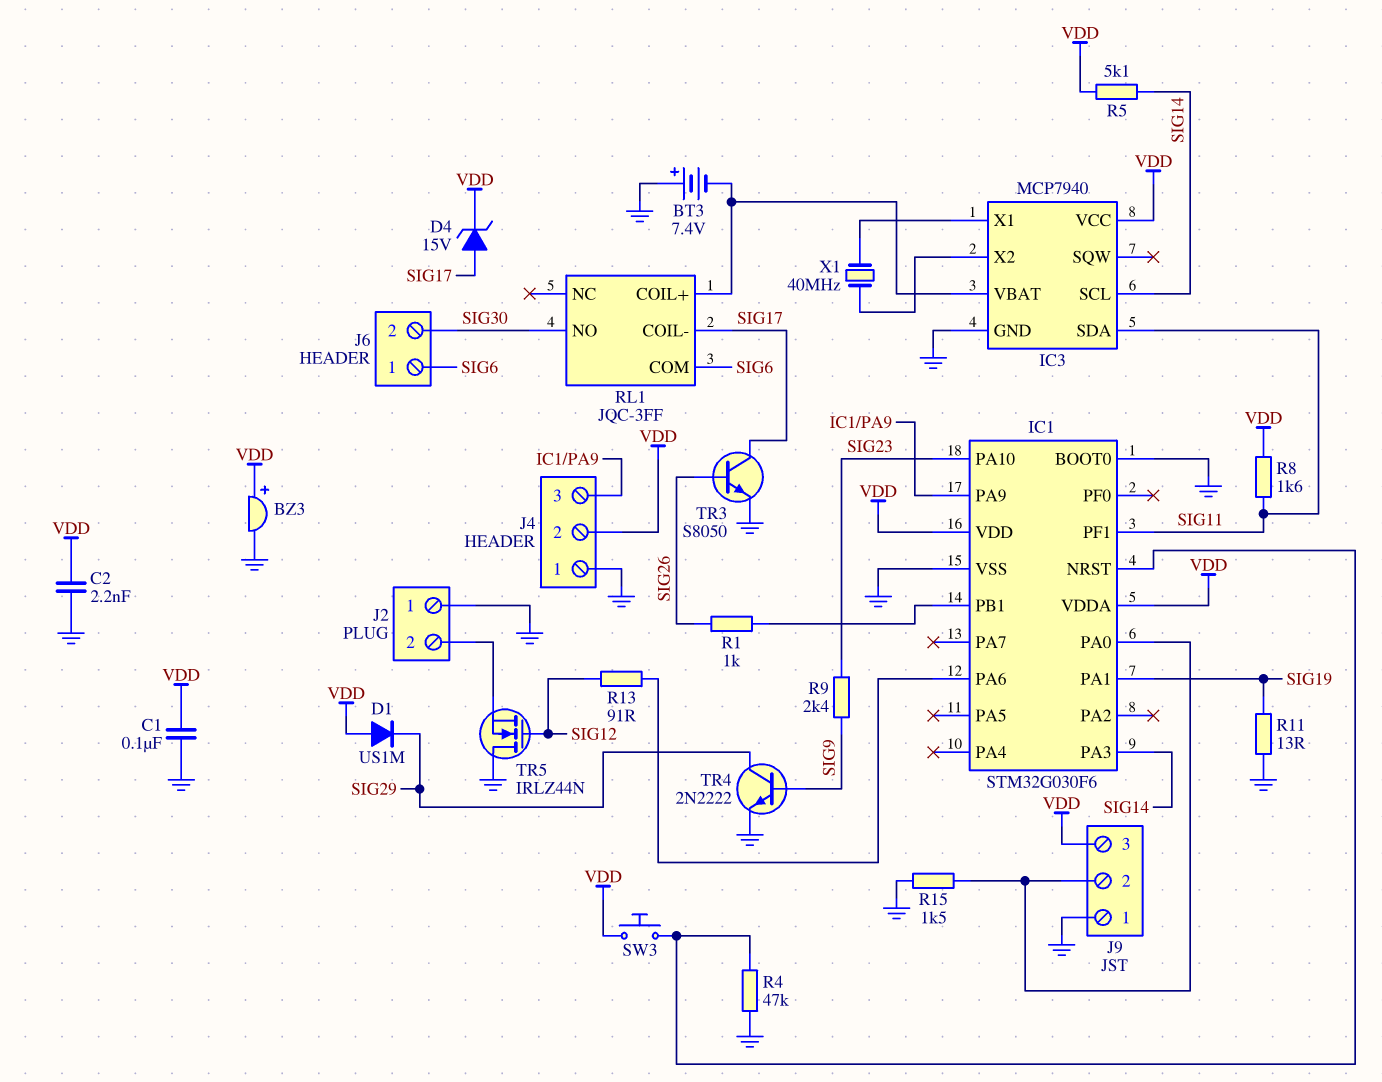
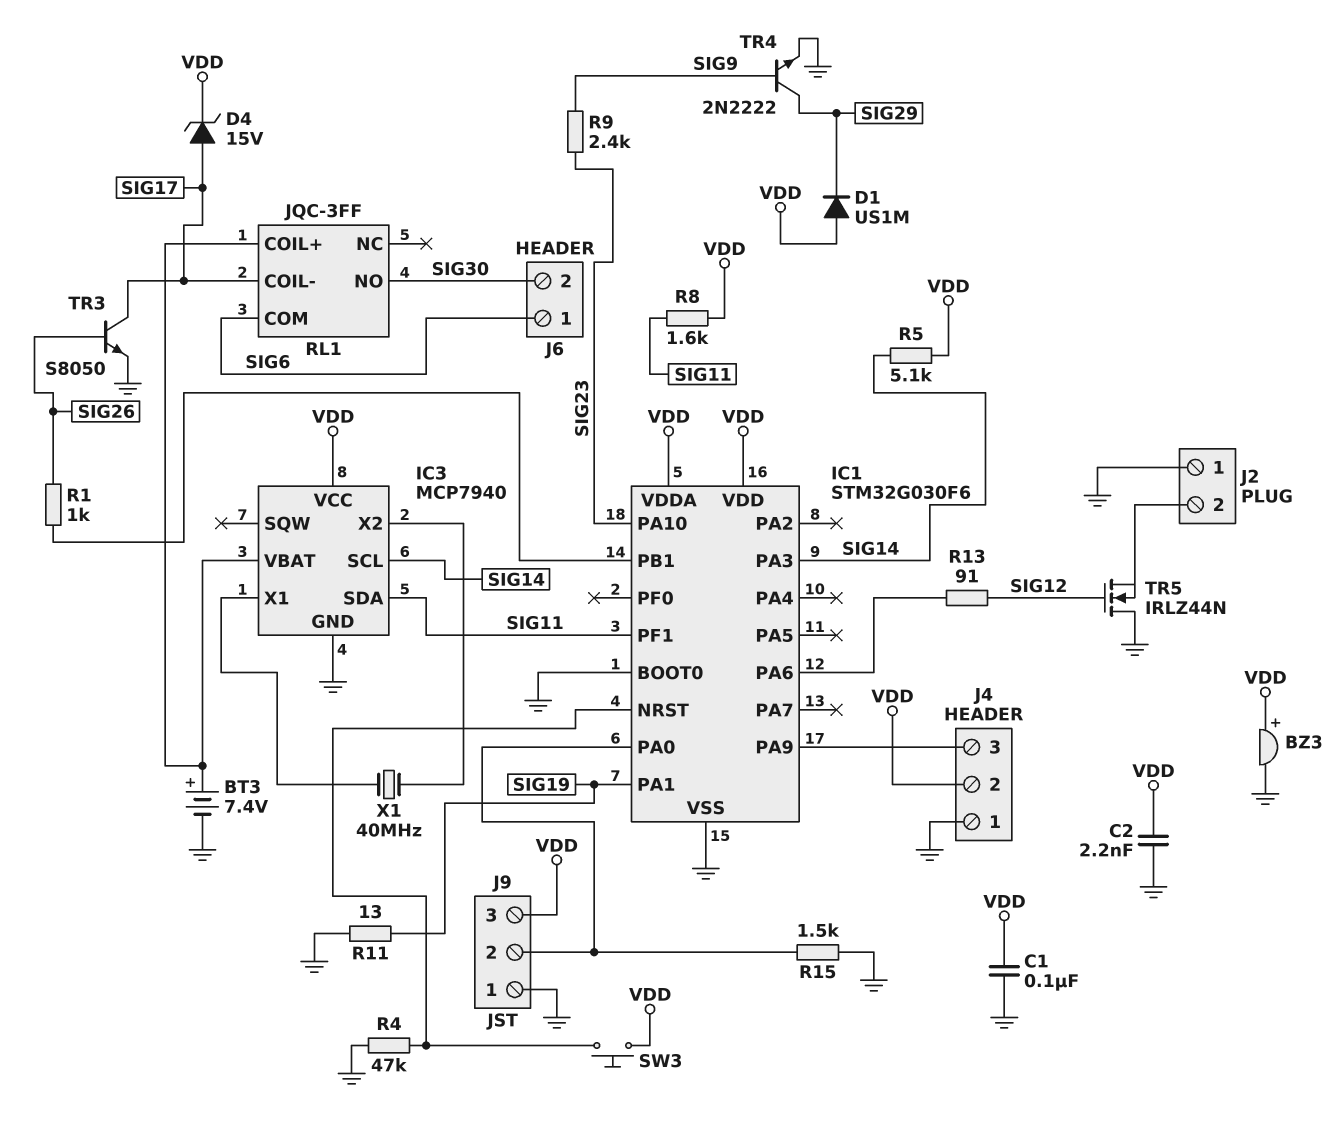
BT3: 7.4V (plus GND, minus IC3/VBAT) -> 7.4V (plus IC3/VBAT, minus GND)

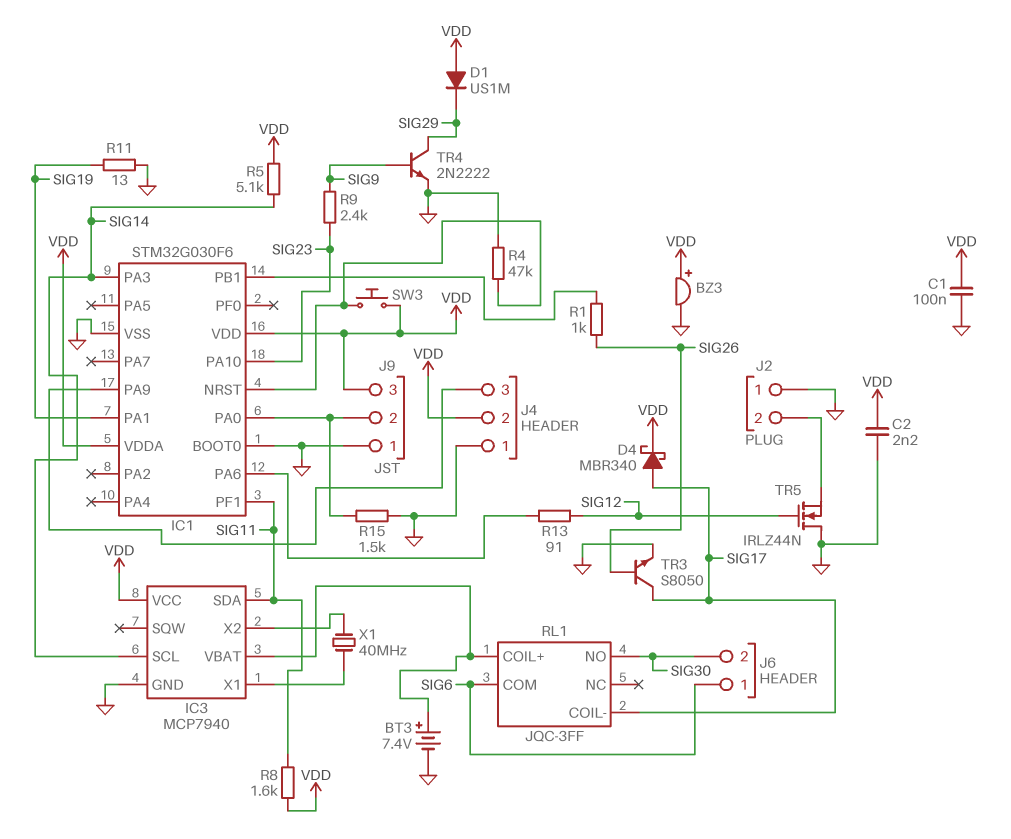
D4: zener 15V (A SIG17, K VDD) -> schottky MBR340 (A SIG17, K VDD)

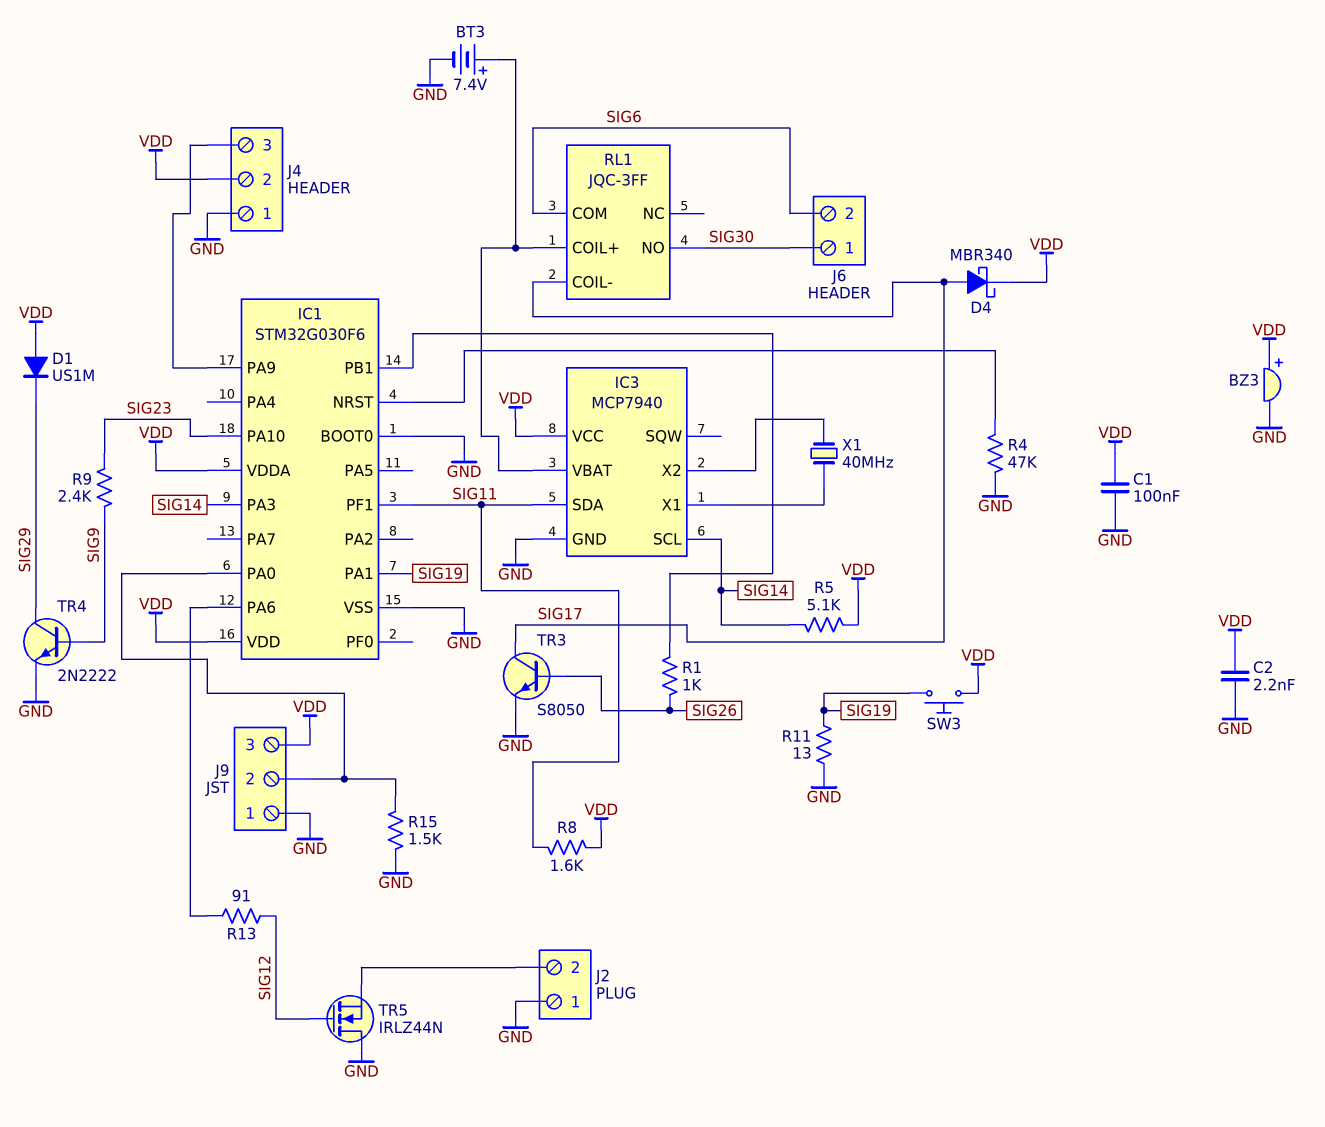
J6 pin 1: SIG6 -> SIG30
J6 pin 2: SIG30 -> SIG6
SW3: button (IC1/NRST, VDD) -> button (SIG19, VDD)

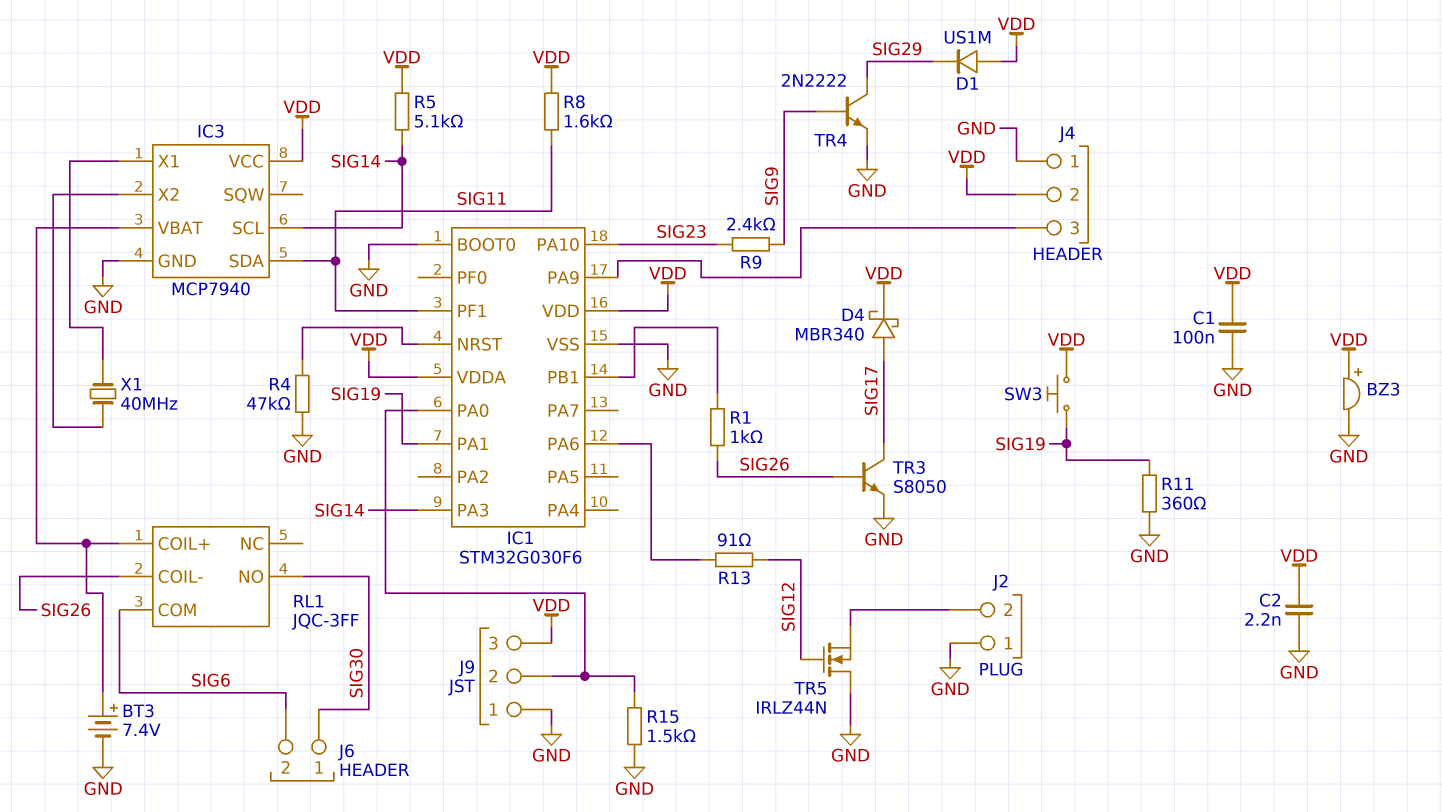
R11: 13 (GND, SIG19) -> 360 (GND, SIG19)
RL1 pin COIL-: SIG17 -> SIG26

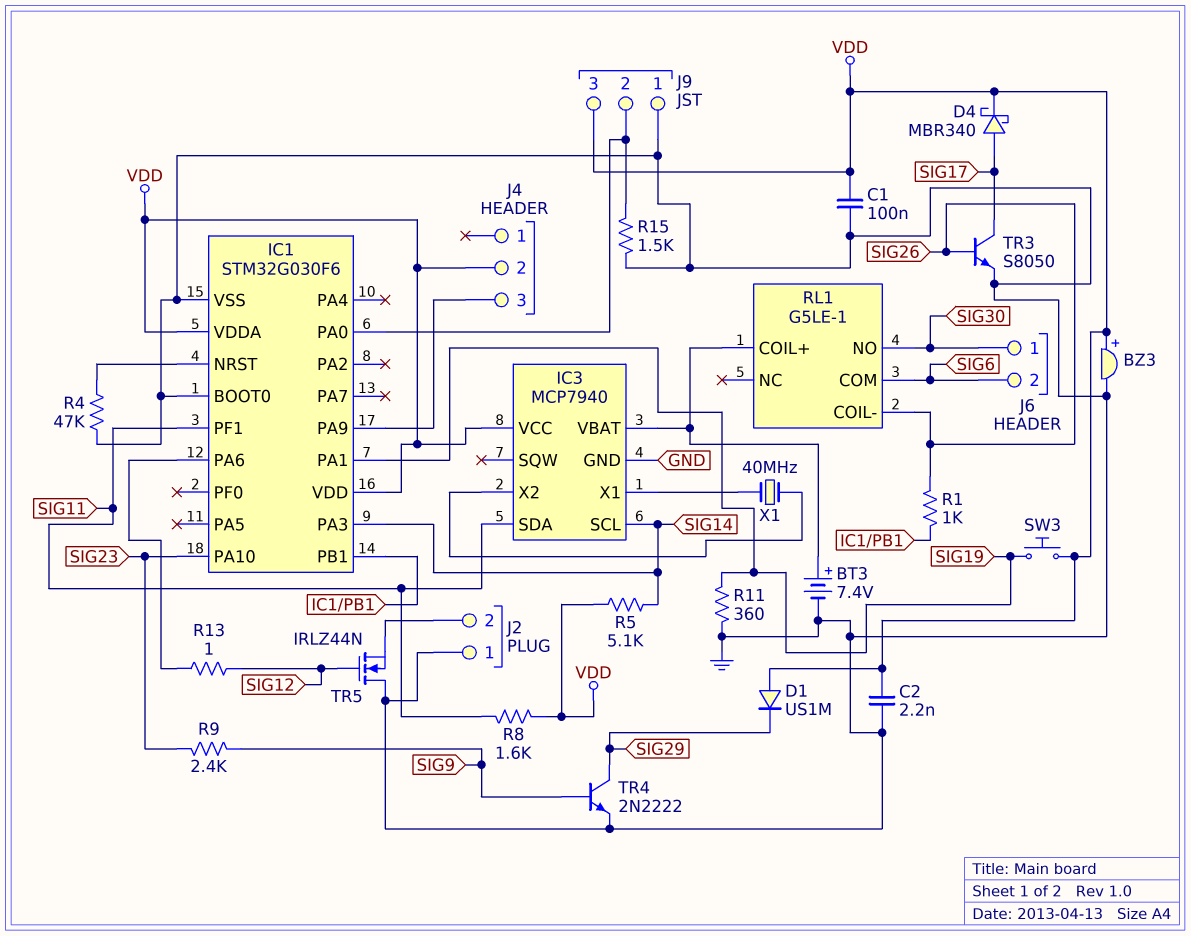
J4 pin 1: GND -> none
R13: 91 (IC1/PA6, SIG12) -> 1 (IC1/PA6, SIG12)
RL1: JQC-3FF -> G5LE-1

